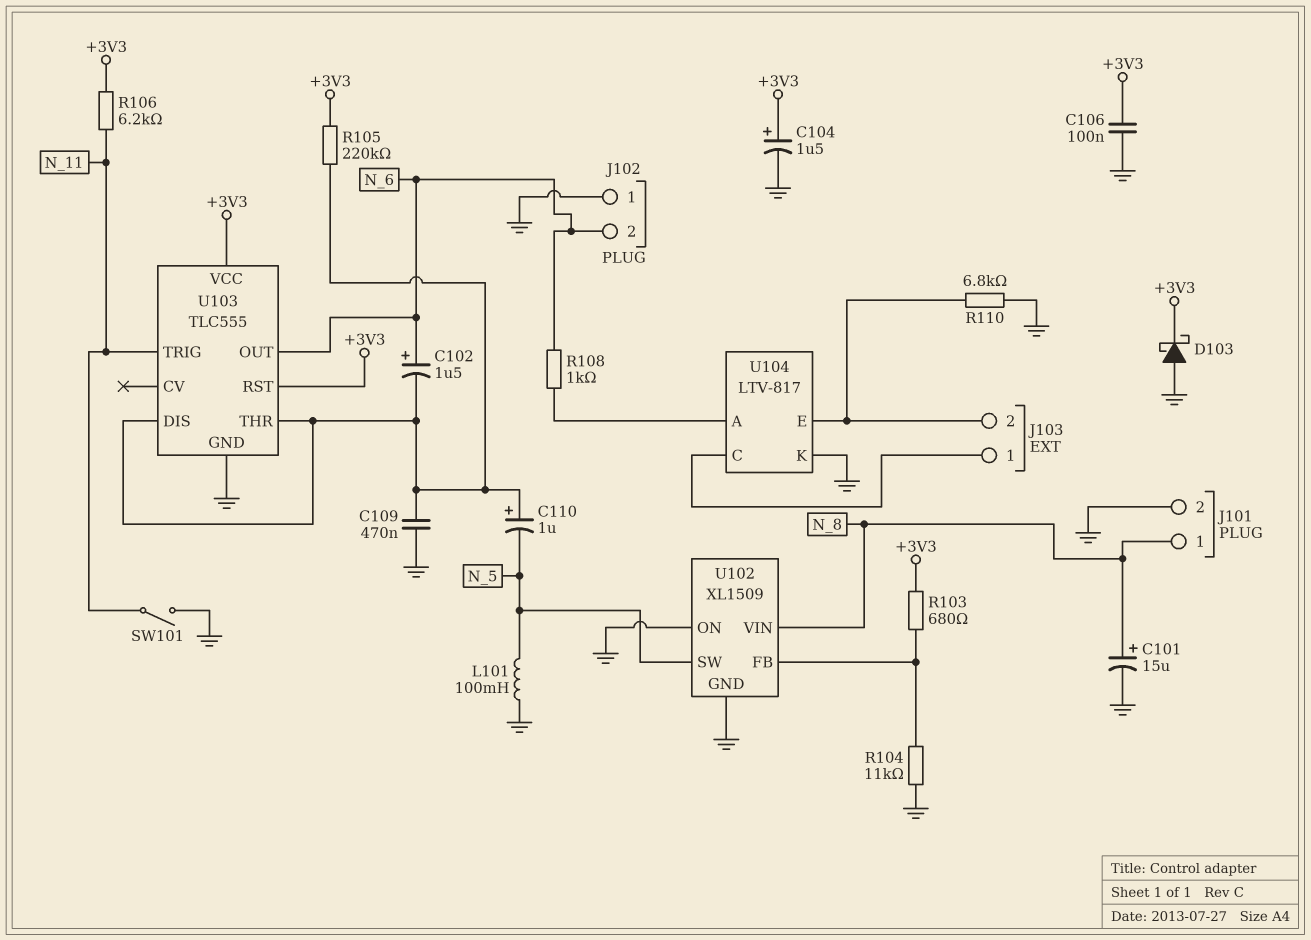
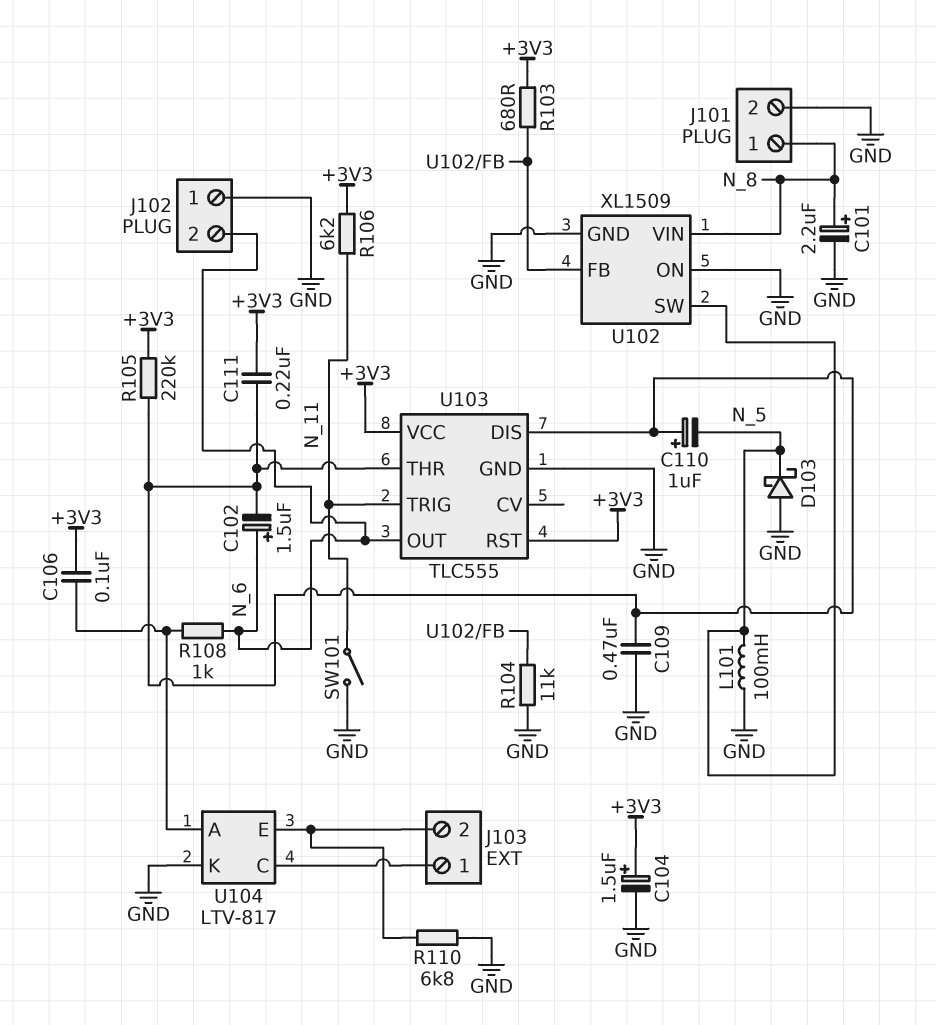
C101: 15uF (plus N_8, minus GND) -> 2.2uF (plus N_8, minus GND)
C106: 100nF (+3V3, GND) -> 100nF (+3V3, U104/A)
C111: none -> 220nF (+3V3, U103/DIS)
D103: schottky (A GND, K +3V3) -> schottky (A GND, K N_5)

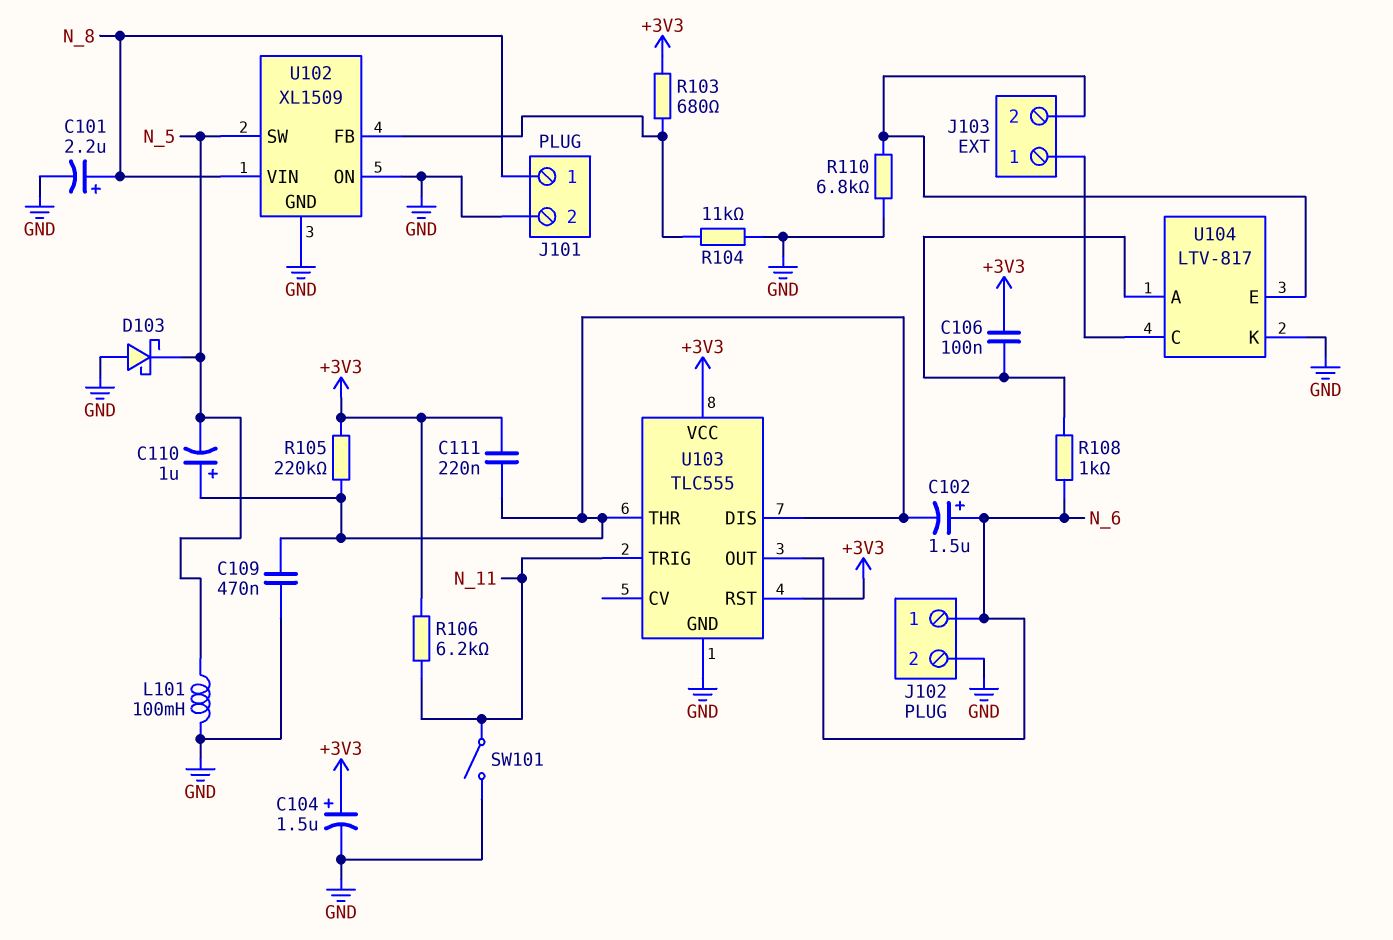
J102 pin 1: GND -> N_6
J102 pin 2: N_6 -> GND

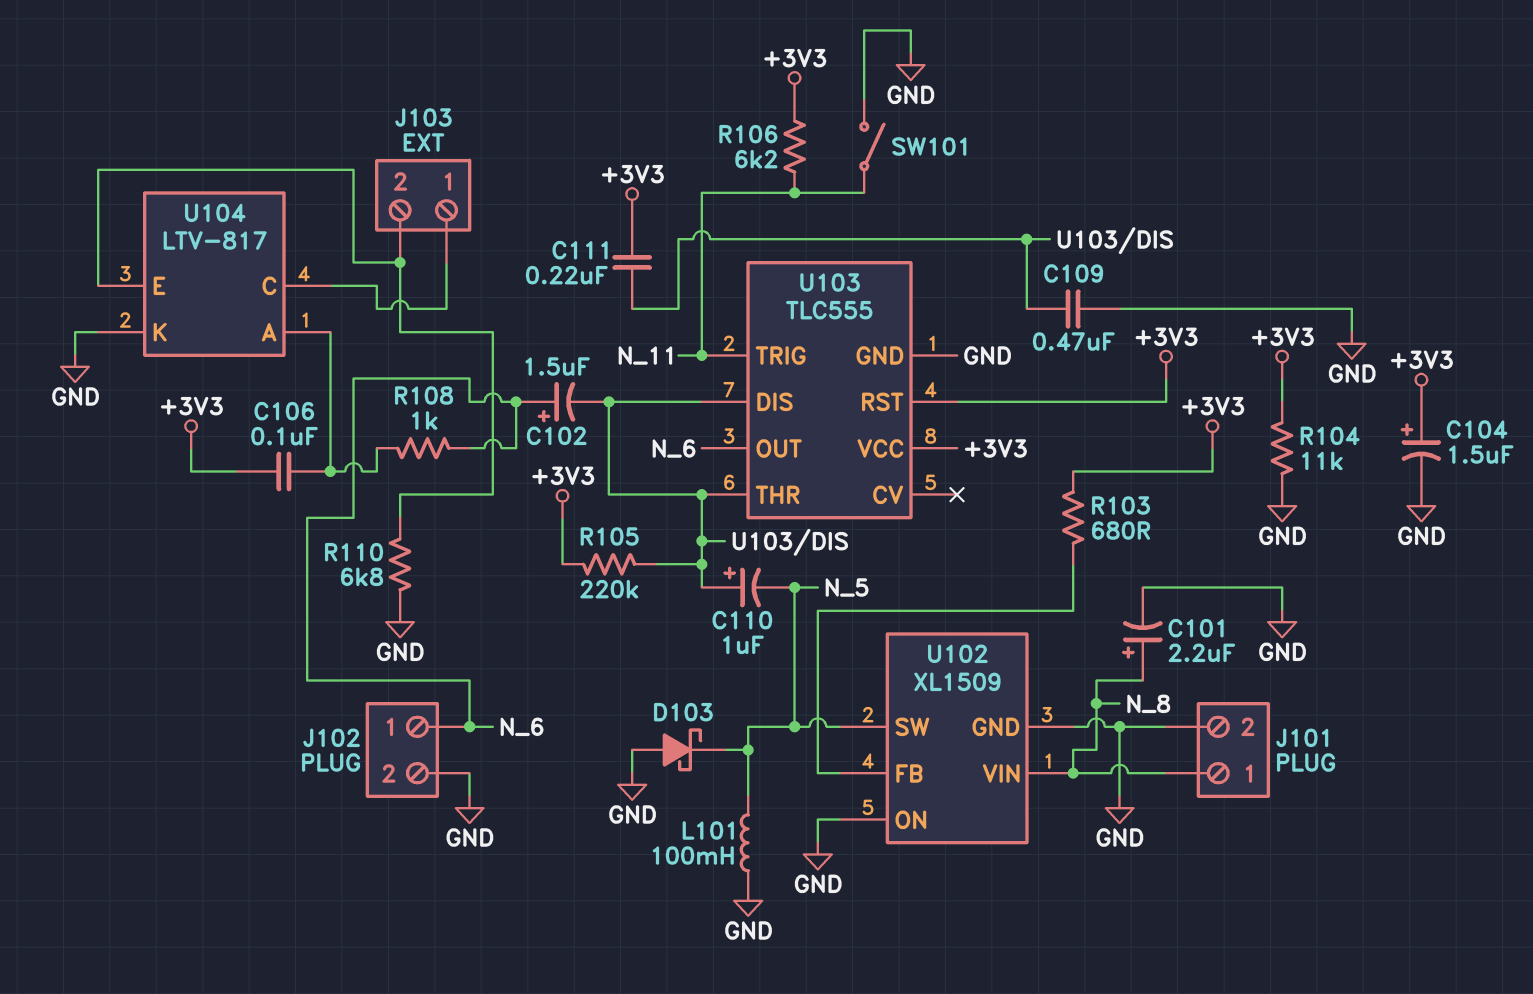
R104: 11k (GND, U102/FB) -> 11k (+3V3, GND)

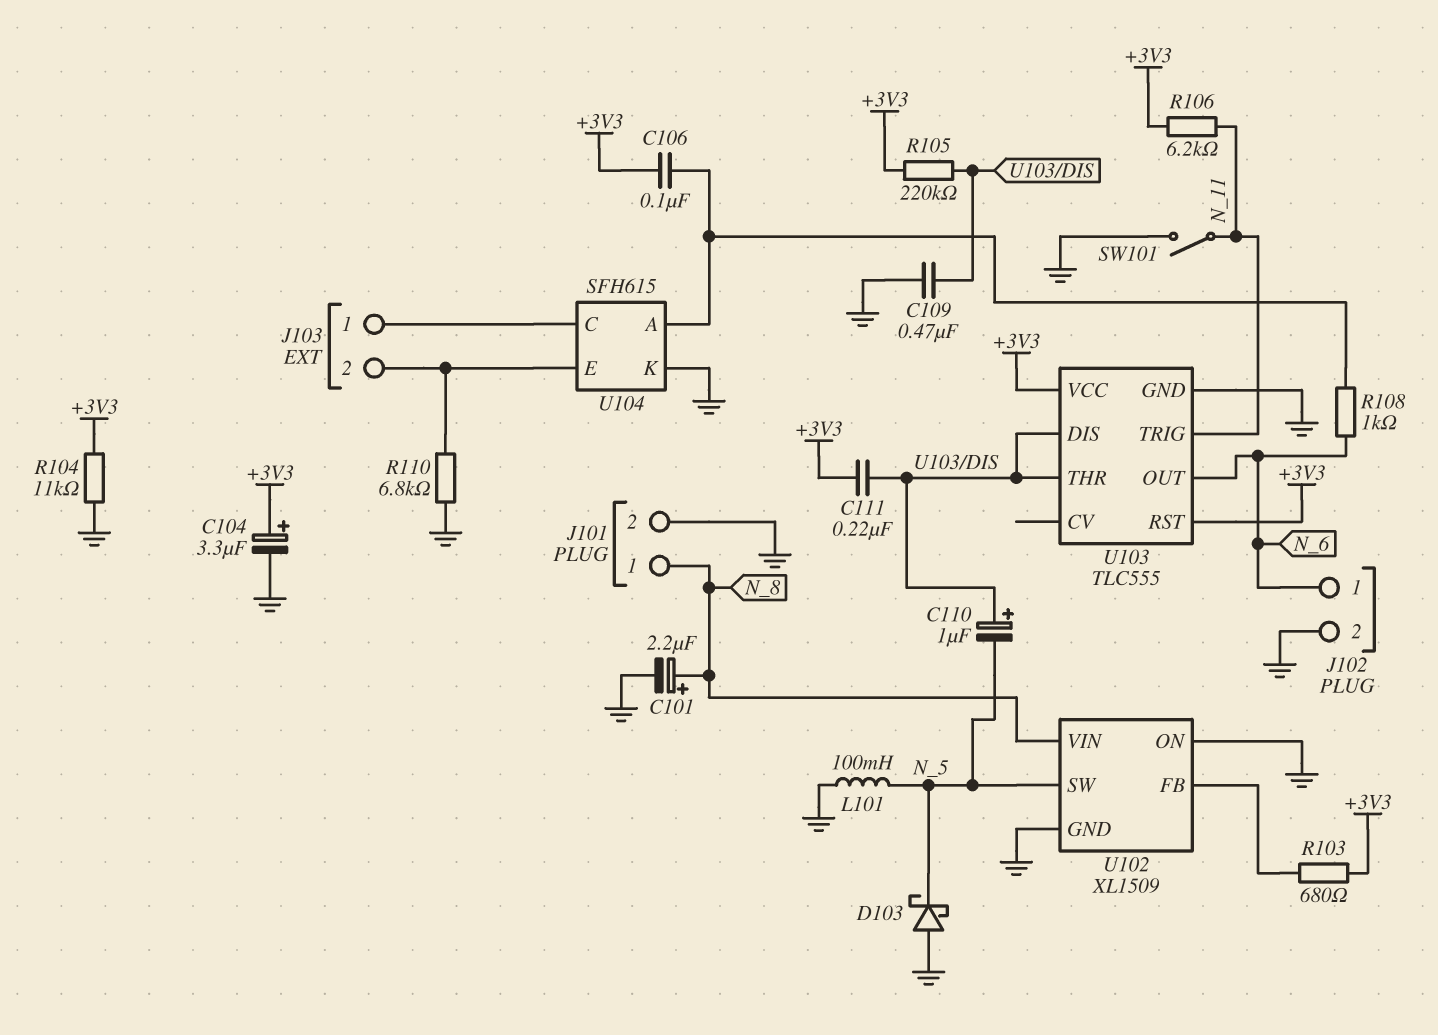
C102: 1.5uF (plus N_6, minus U103/DIS) -> none
C104: 1.5uF (plus +3V3, minus GND) -> 3.3uF (plus +3V3, minus GND)
U104: LTV-817 -> SFH615

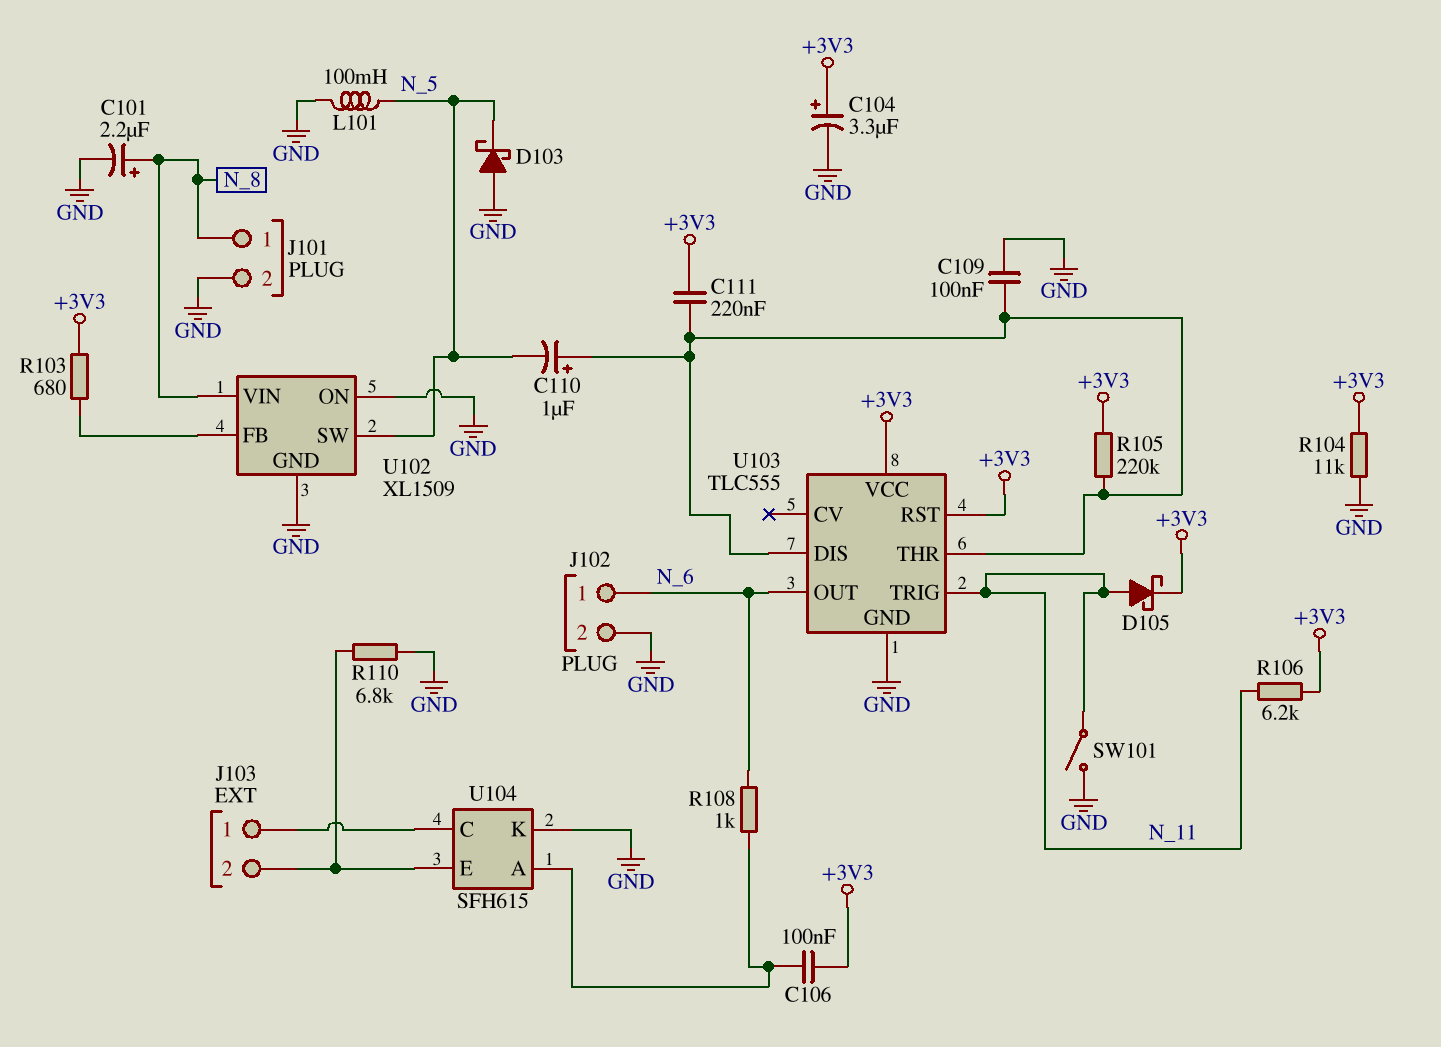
C109: 470nF (GND, U103/DIS) -> 100nF (GND, U103/DIS)
D105: none -> schottky (A N_11, K +3V3)

